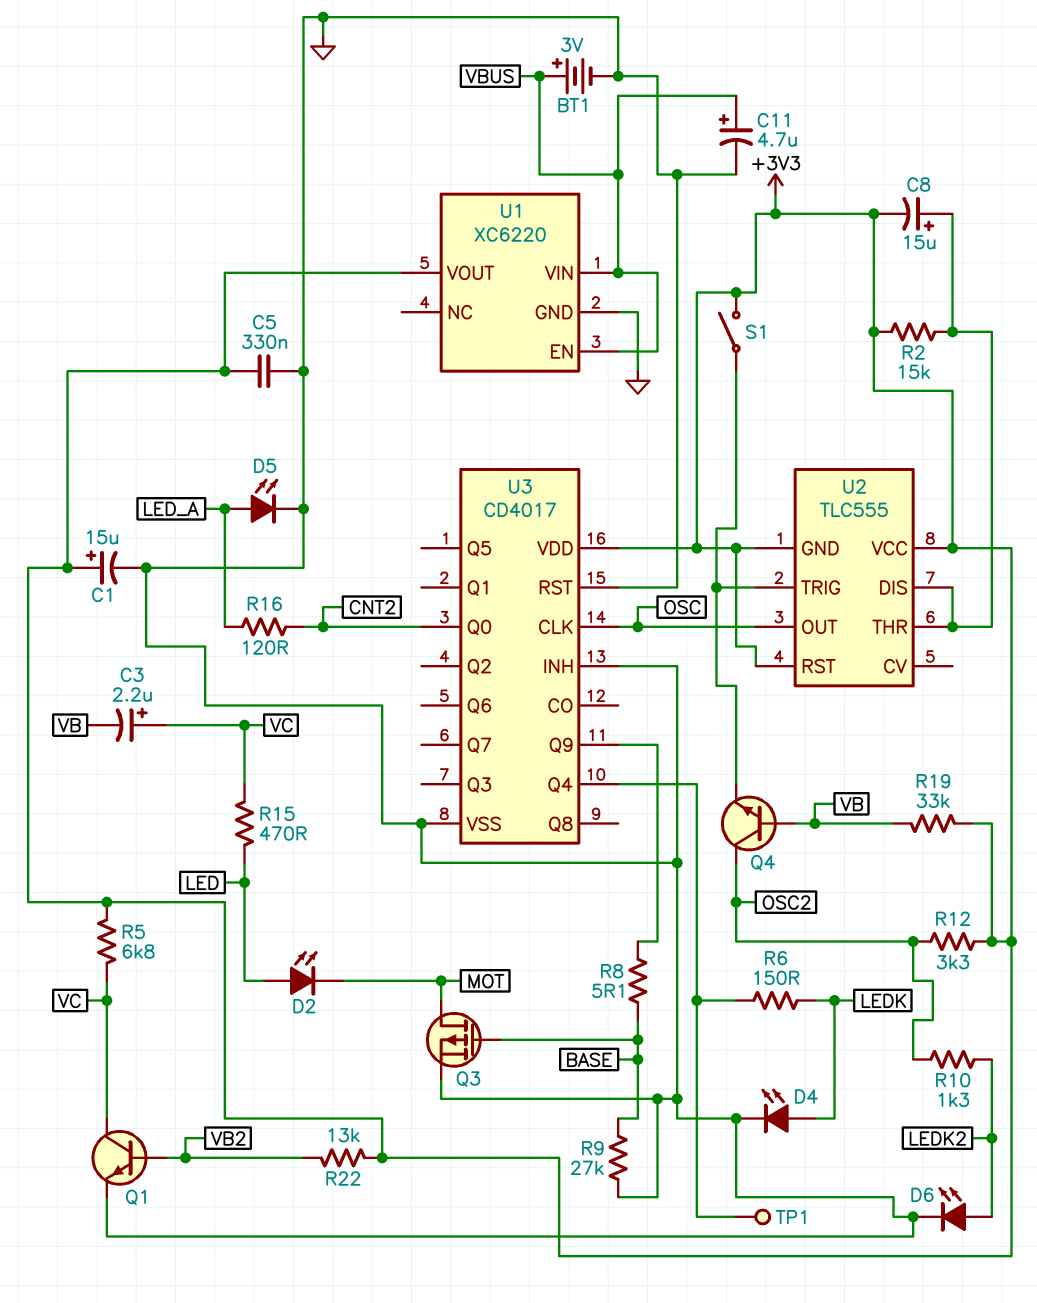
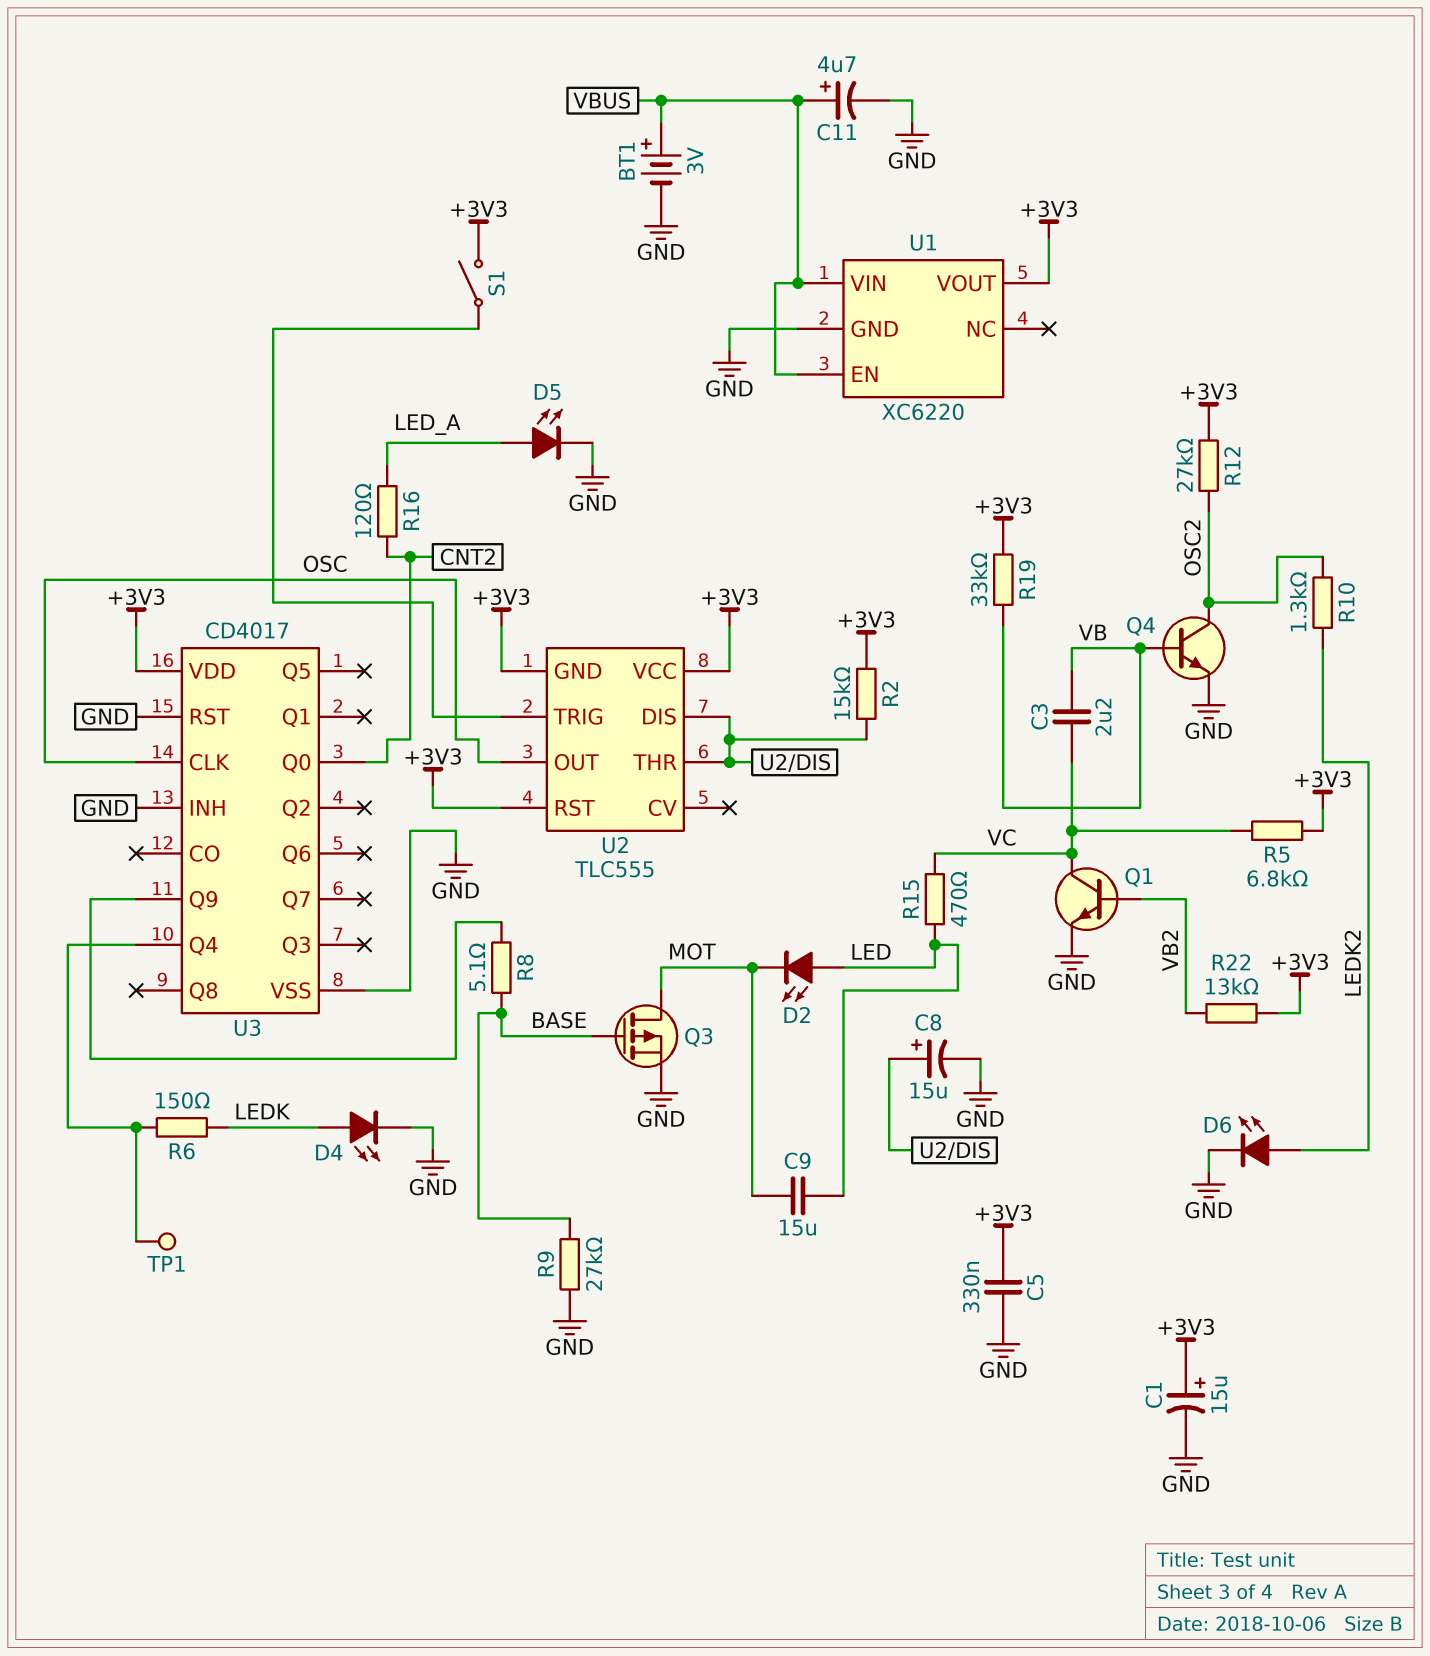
C3: 2.2uF (plus VC, minus VB) -> 2.2uF (VB, VC)
C8: 15uF (plus U2/DIS, minus +3V3) -> 15uF (plus U2/DIS, minus GND)
C9: none -> 15uF (LED, MOT)
Q4: NPN (B VB, C OSC2, E U2/TRIG) -> NPN (B VB, C OSC2, E GND)
R12: 3.3k (+3V3, OSC2) -> 27k (+3V3, OSC2)

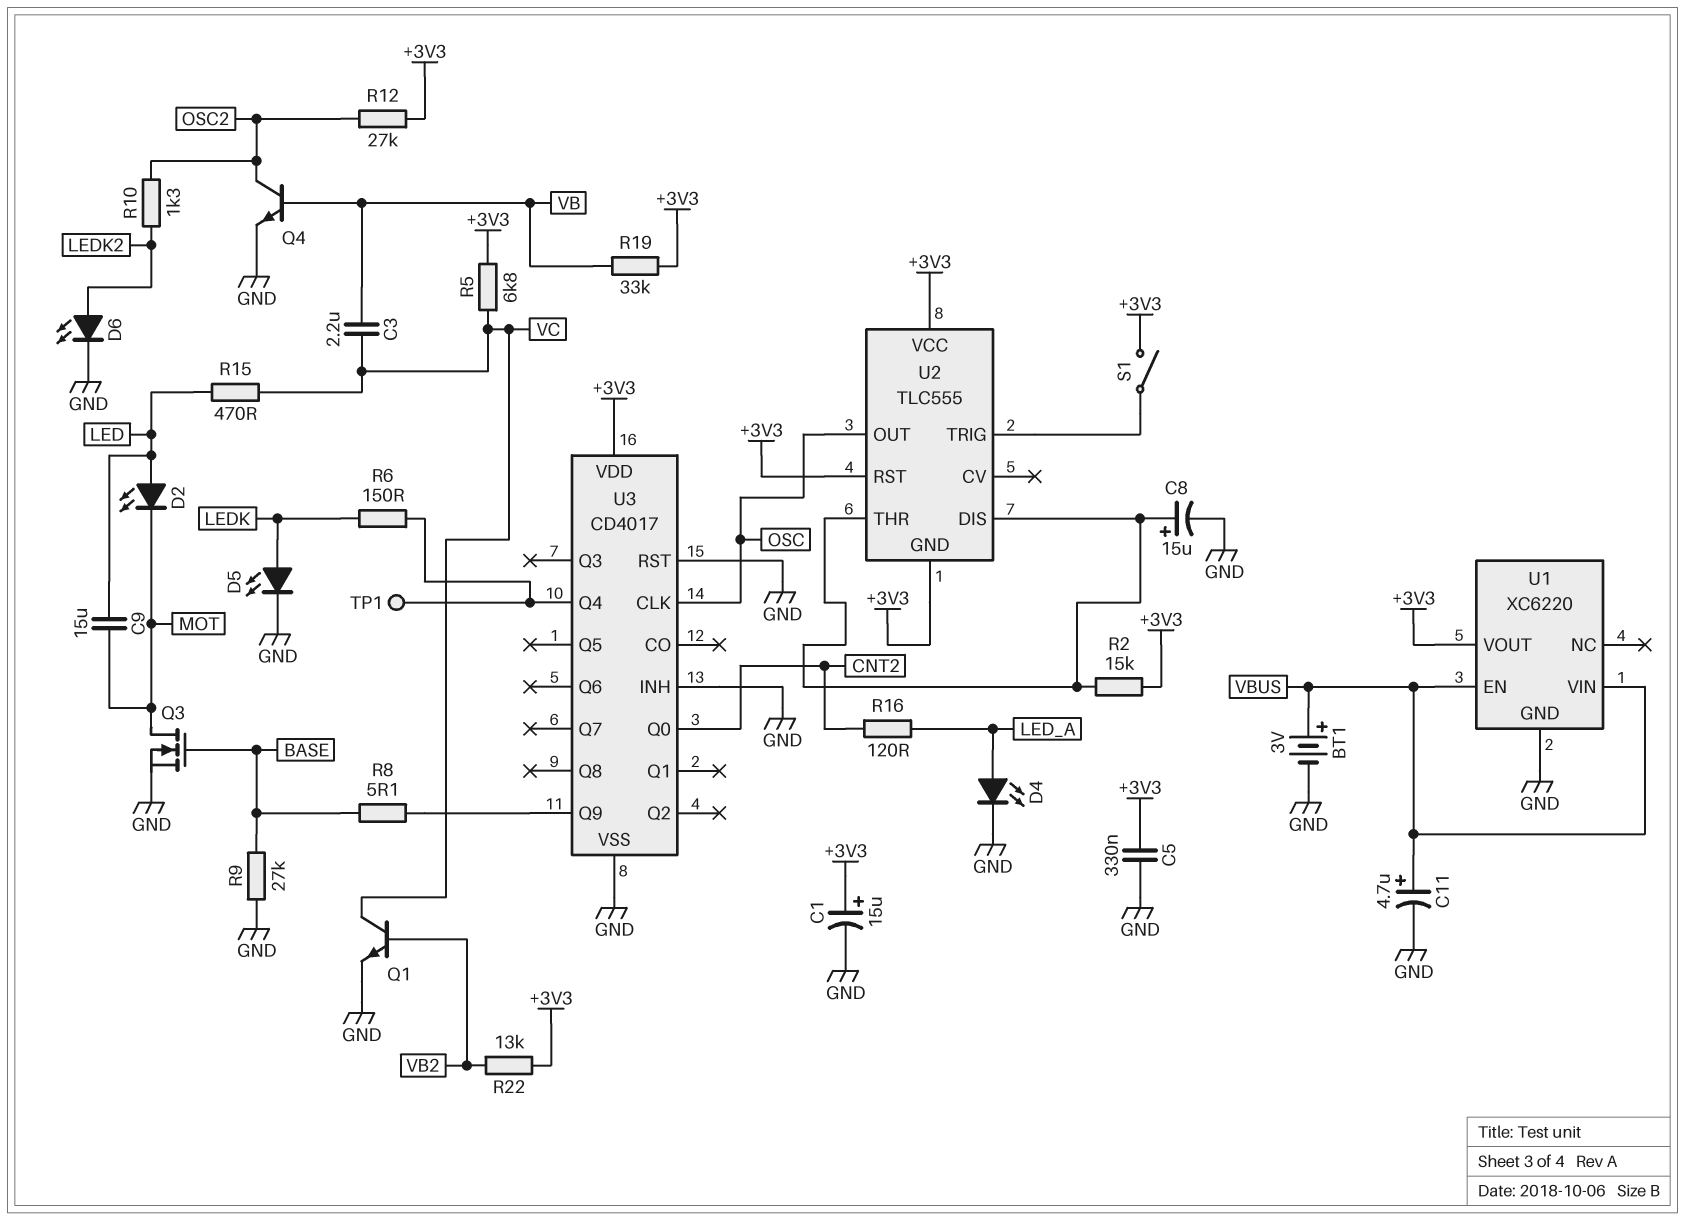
D4: LED (A LEDK, K GND) -> LED (A LED_A, K GND)
D5: LED (A LED_A, K GND) -> LED (A LEDK, K GND)
Q3: PMOS (G BASE, D MOT, S GND) -> NMOS (G BASE, D MOT, S GND)

